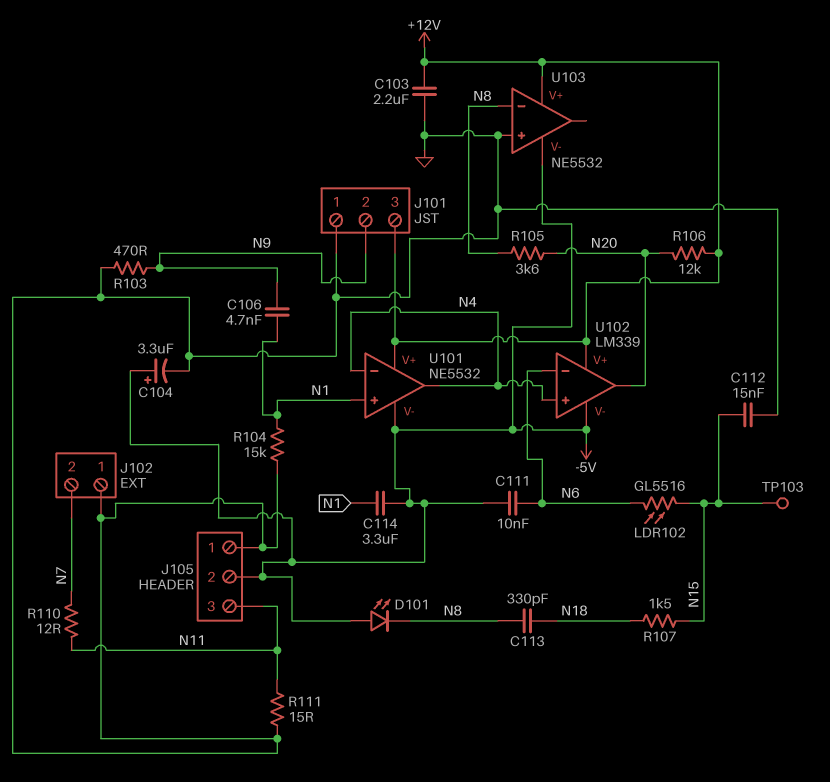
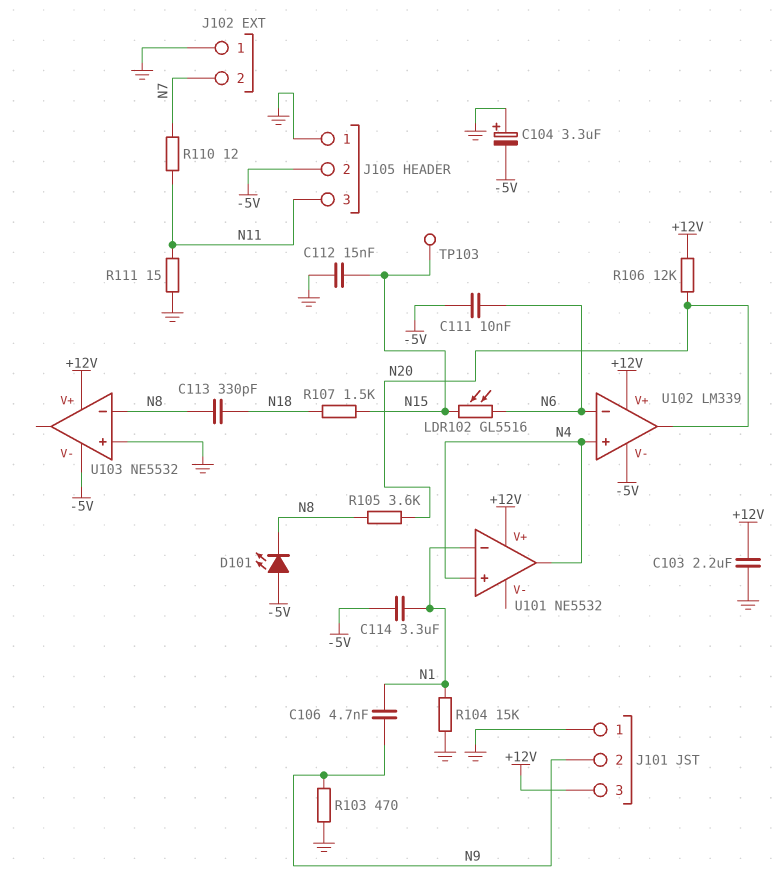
C104: 3.3uF (plus -5V, minus GND) -> 3.3uF (plus GND, minus -5V)
U101 pin V-: -5V -> none
U101 pin in+: N1 -> N4
U101 pin in-: N4 -> N1

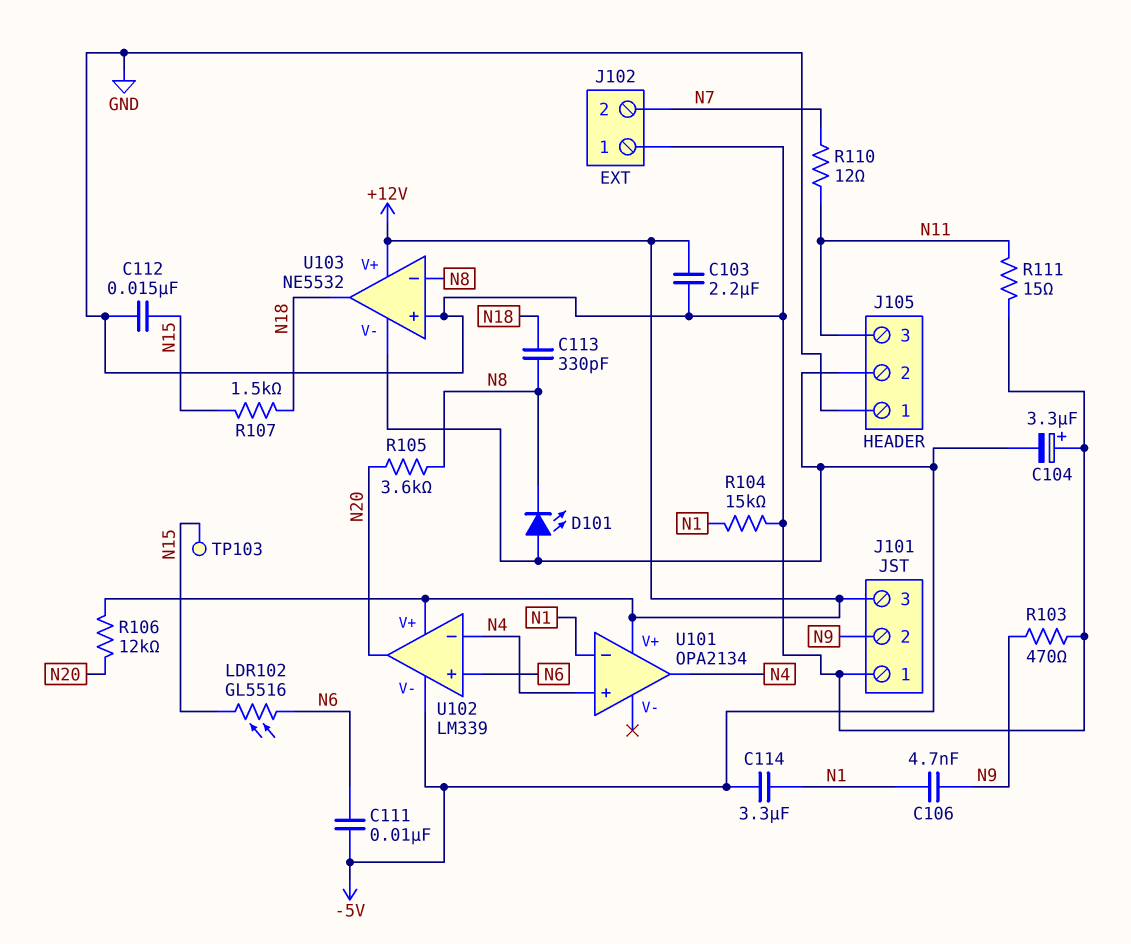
U101: NE5532 -> OPA2134
U102 pin in+: N4 -> N6
U102 pin in-: N6 -> N4
U103 pin out: none -> N18

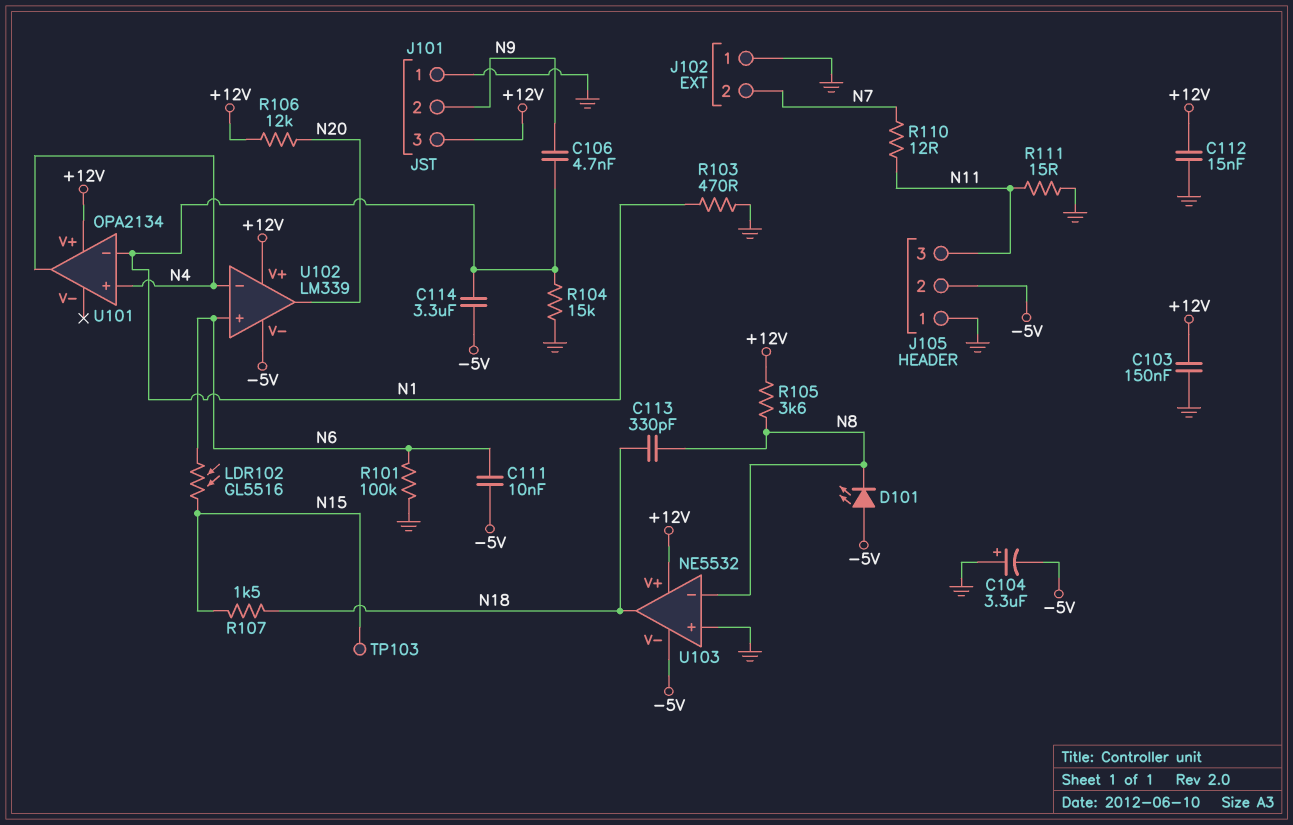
C103: 2.2uF (+12V, GND) -> 150nF (+12V, GND)
C112: 15nF (GND, N15) -> 15nF (+12V, GND)
R101: none -> 100k (GND, N6)
R103: 470 (GND, N9) -> 470 (GND, N1)
R105: 3.6k (N8, N20) -> 3.6k (+12V, N8)

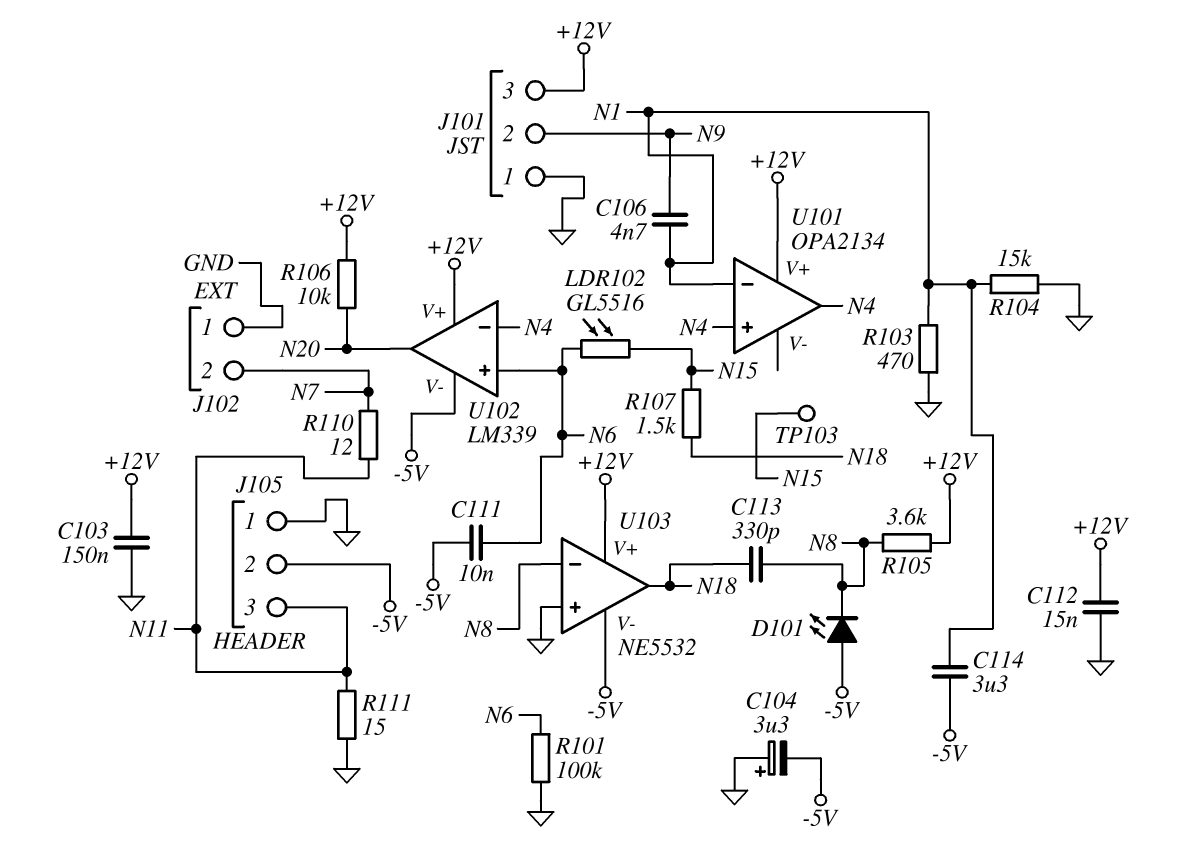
R106: 12k (+12V, N20) -> 10k (+12V, N20)

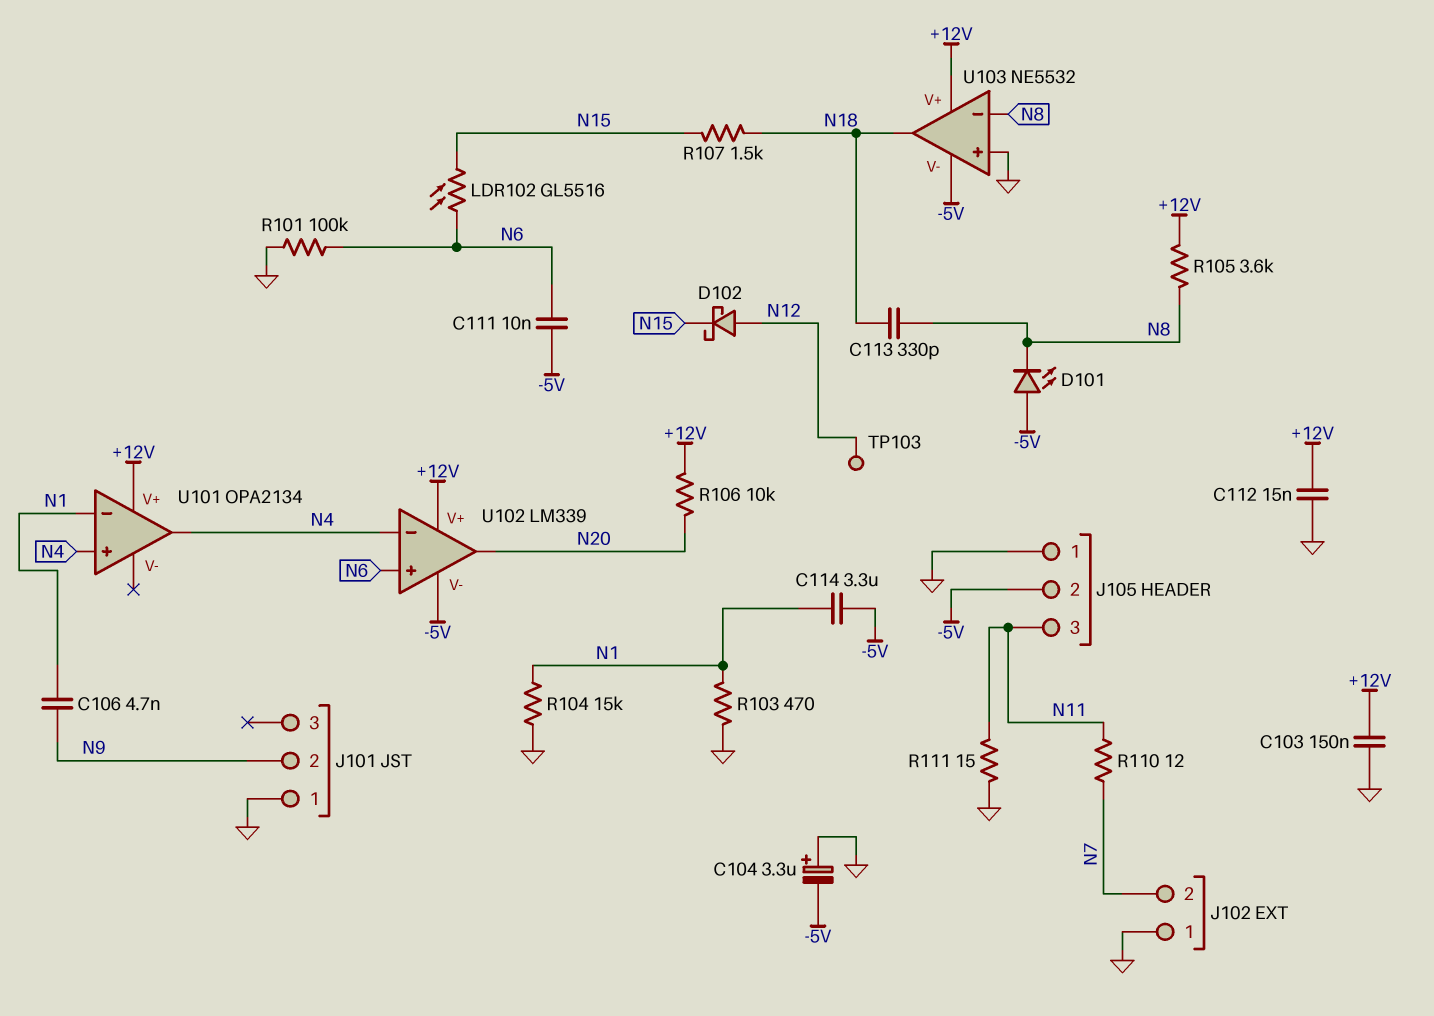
D102: none -> schottky (A N12, K N15)
J101 pin 3: +12V -> none
TP103: test point (N15) -> test point (N12)

